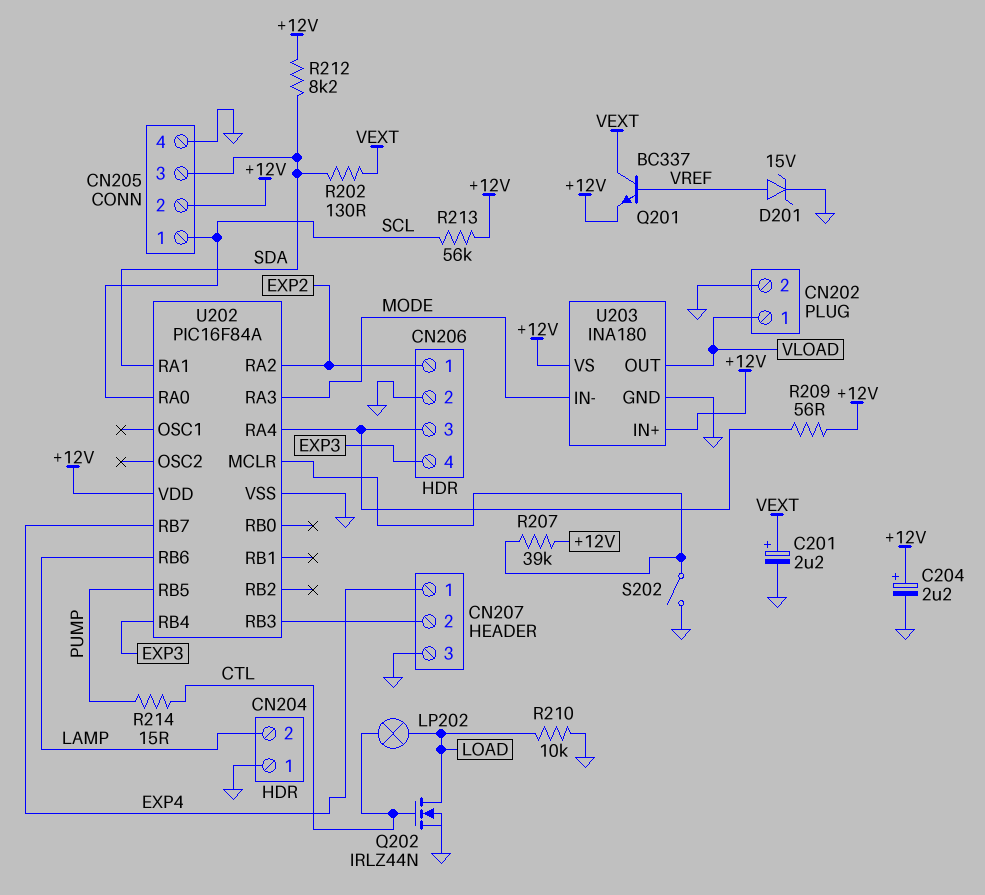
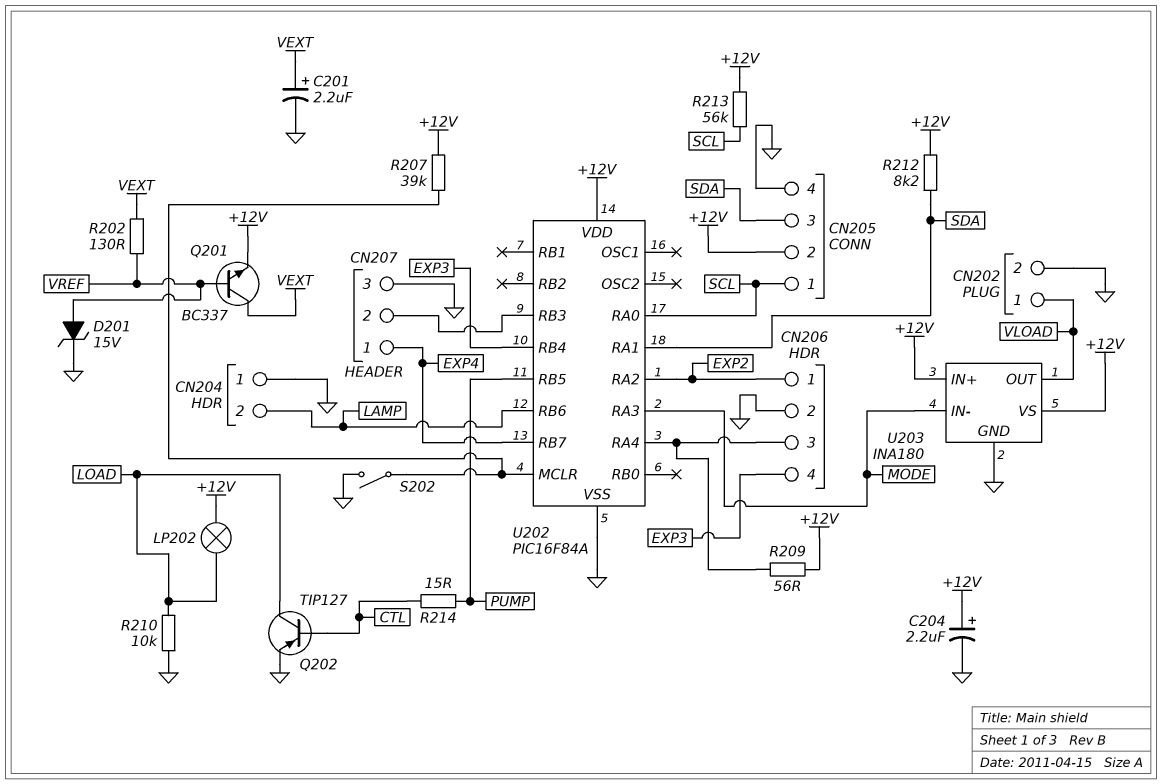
LP202: lamp (CTL, LOAD) -> lamp (+12V, LOAD)
Q202: NMOS IRLZ44N (G CTL, D LOAD, S GND) -> PNP TIP127 (B CTL, C LOAD, E GND)
R202: 130 (SDA, VEXT) -> 130 (VEXT, VREF)

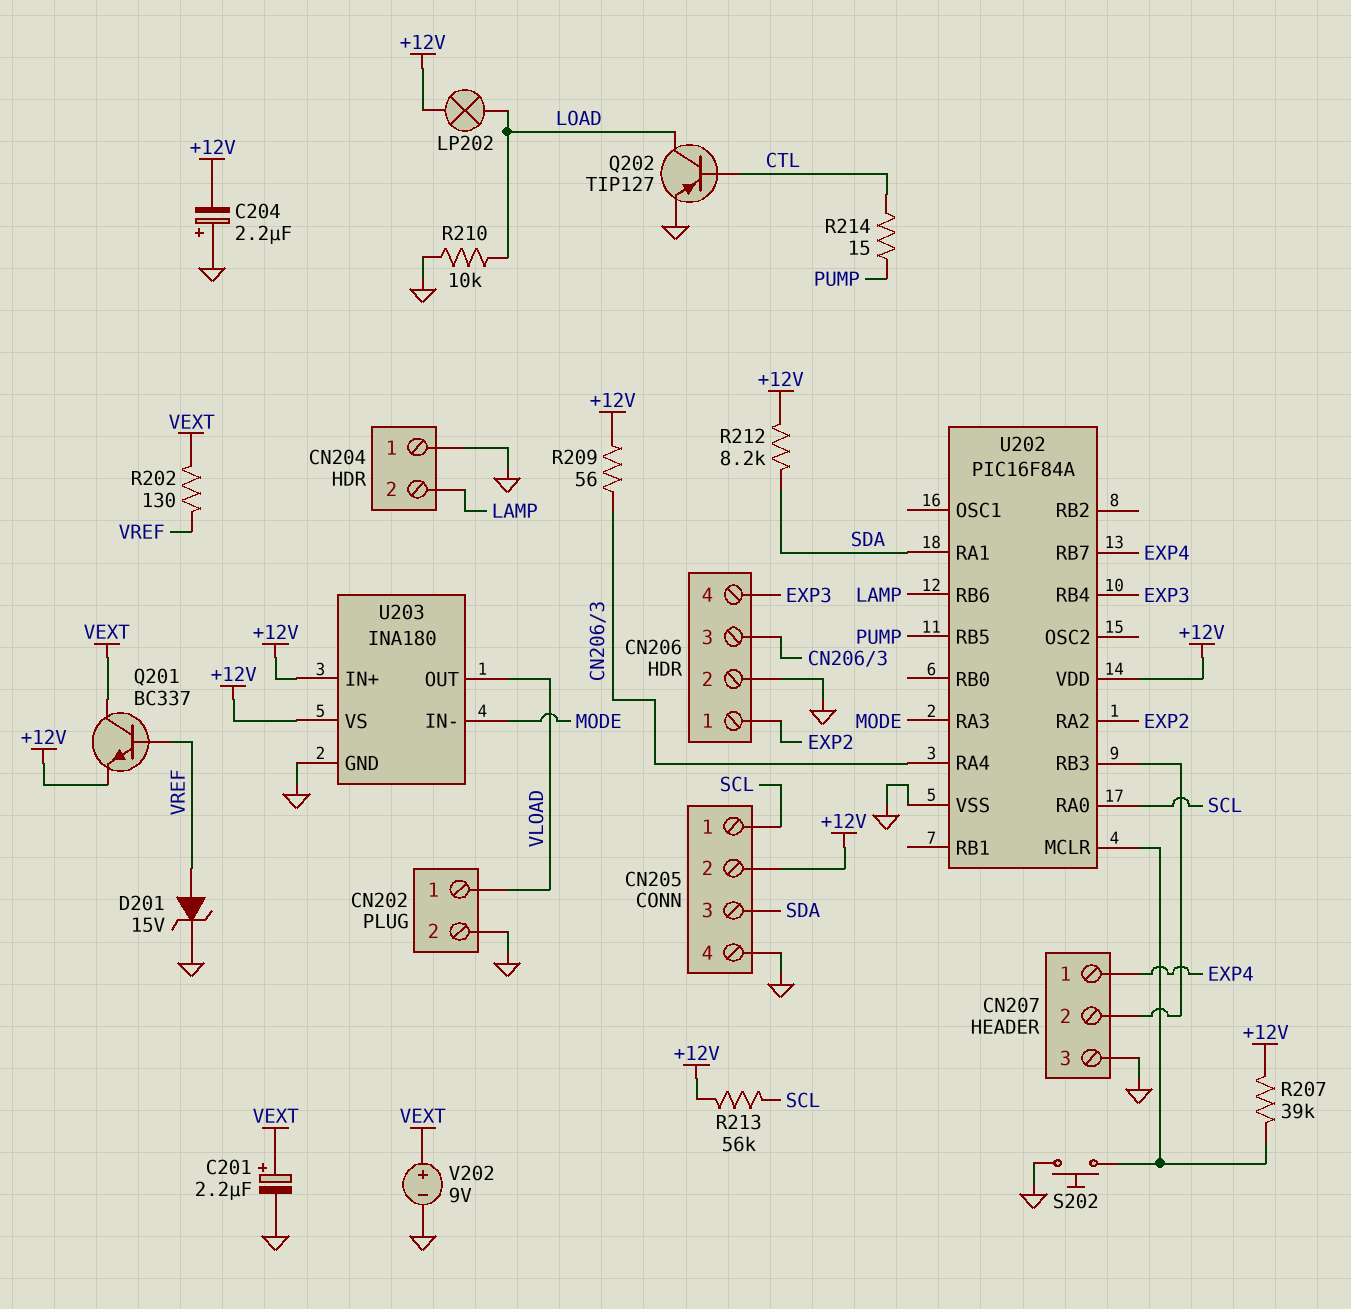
C204: 2.2uF (plus +12V, minus GND) -> 2.2uF (plus GND, minus +12V)
S202: switch (GND, U202/MCLR) -> button (GND, U202/MCLR)
V202: none -> 9V (plus VEXT, minus GND)

